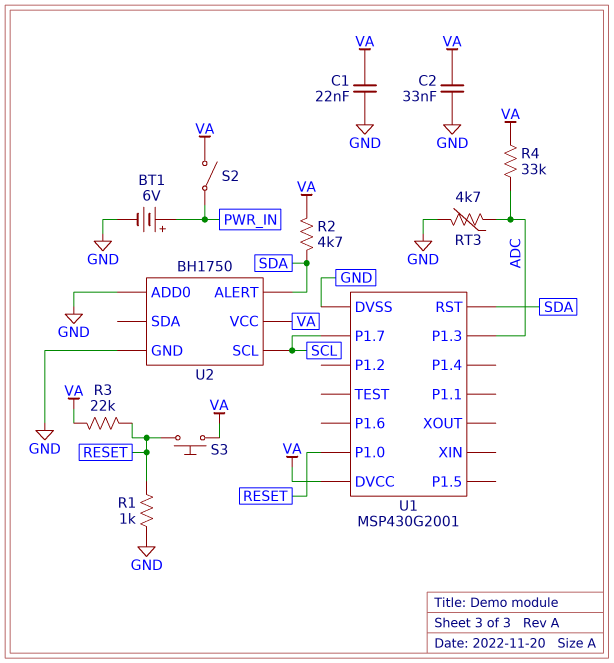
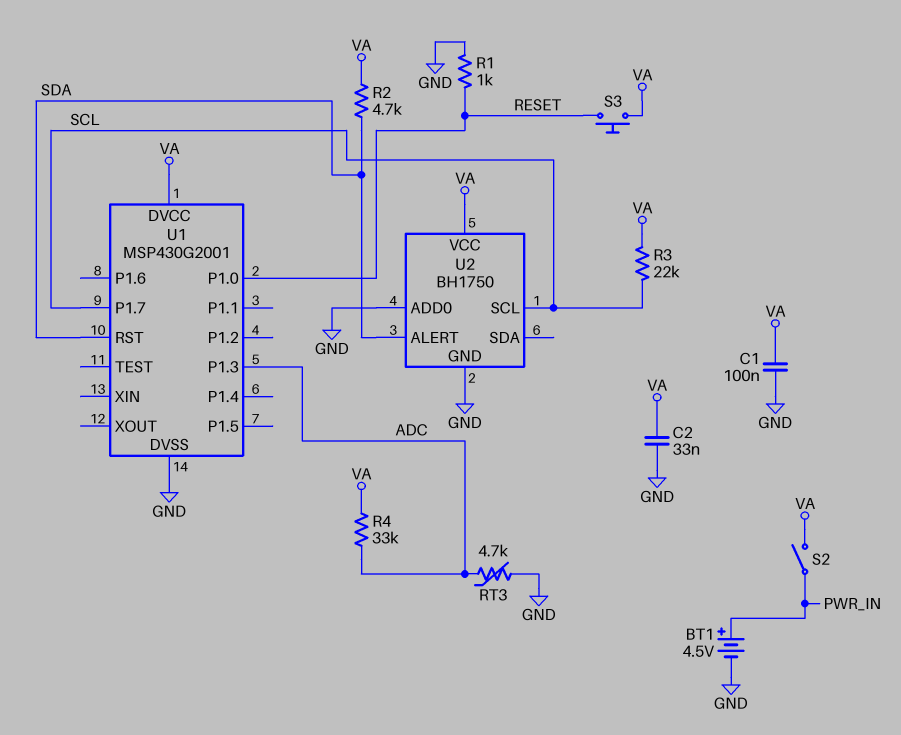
BT1: 6V (plus PWR_IN, minus GND) -> 4.5V (plus PWR_IN, minus GND)
C1: 22nF (GND, VA) -> 100nF (GND, VA)
R3: 22k (RESET, VA) -> 22k (SCL, VA)

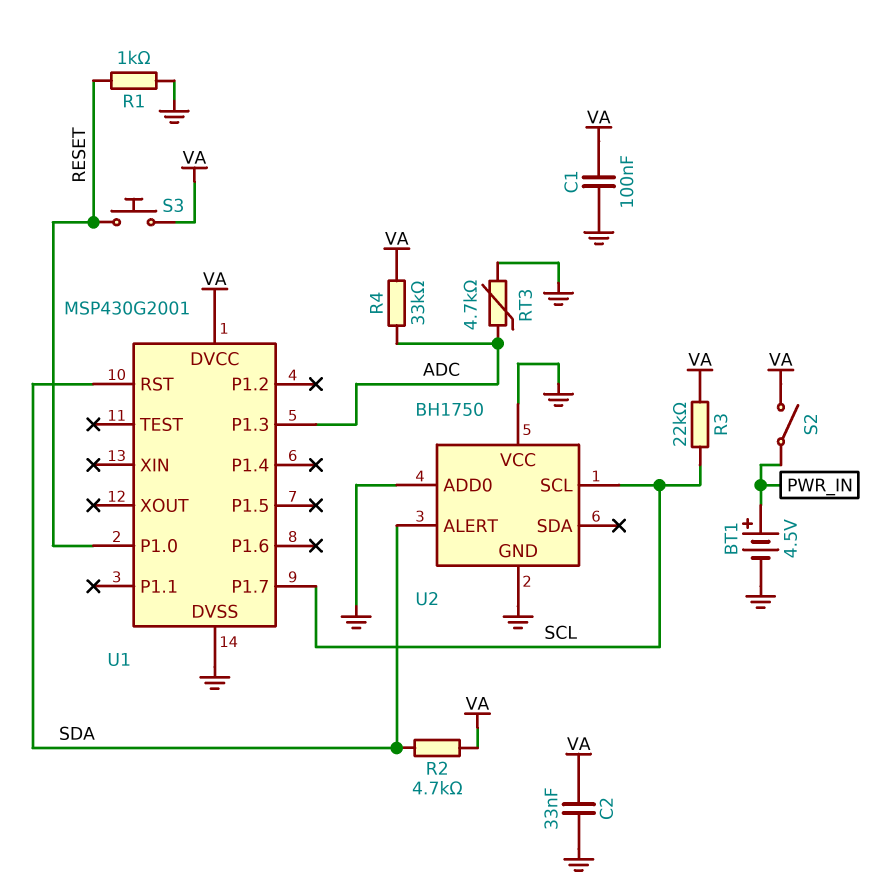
U2 pin VCC: VA -> GND

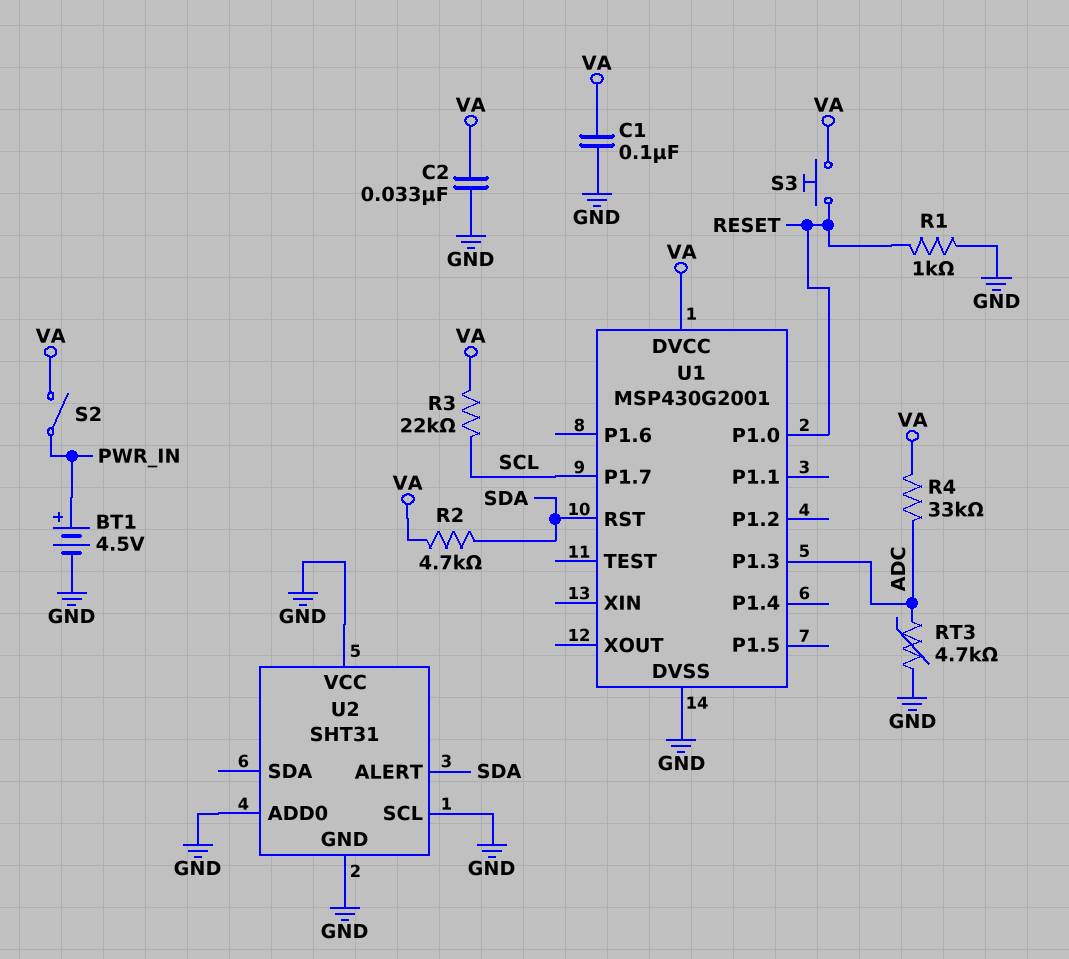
U2: BH1750 -> SHT31
U2 pin SCL: SCL -> GND

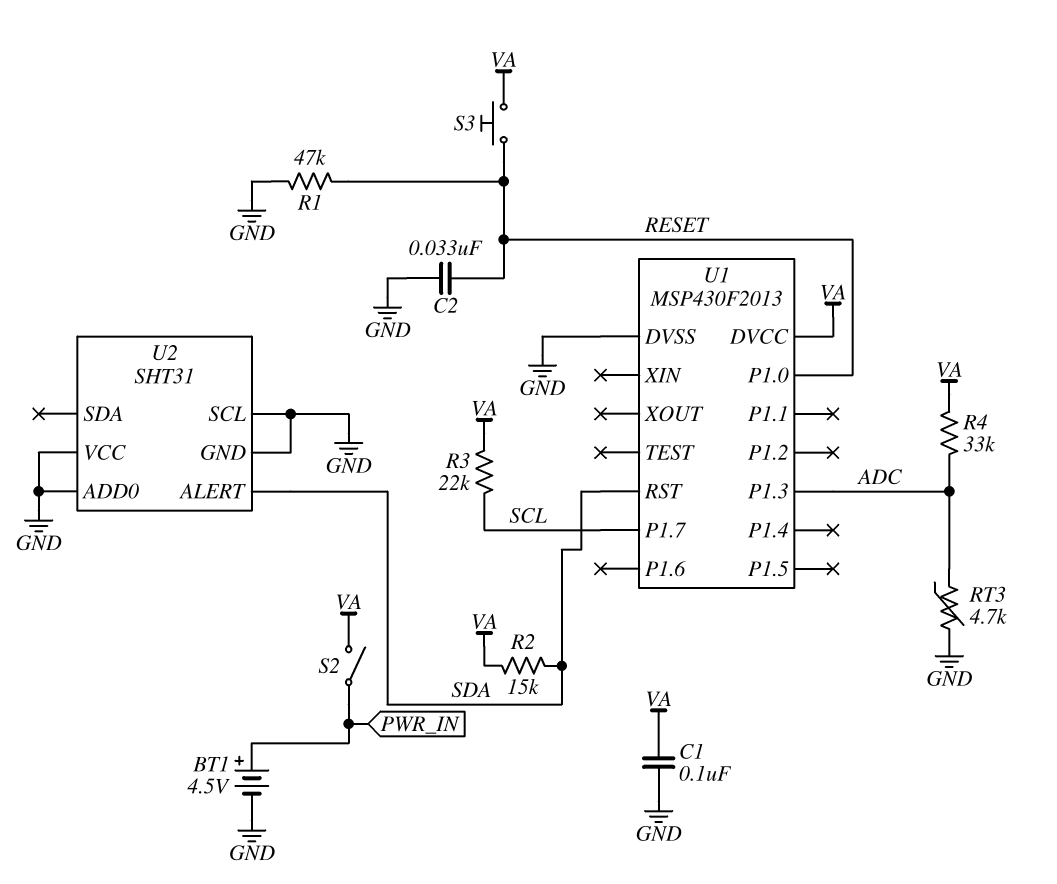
C2: 33nF (GND, VA) -> 33nF (GND, RESET)
R1: 1k (GND, RESET) -> 47k (GND, RESET)
R2: 4.7k (SDA, VA) -> 15k (SDA, VA)
U1: MSP430G2001 -> MSP430F2013

